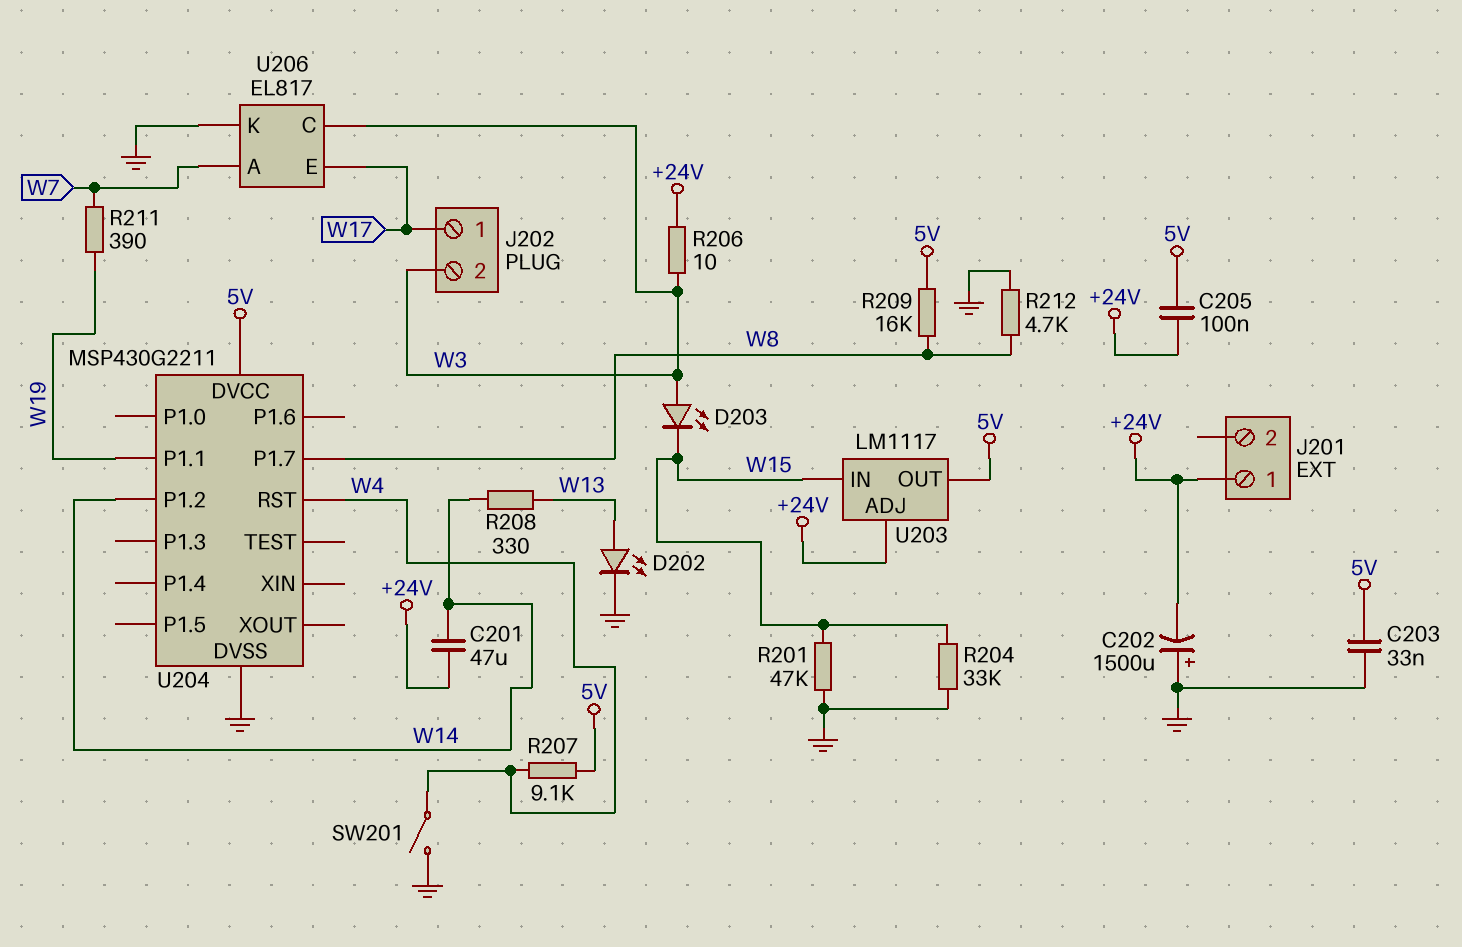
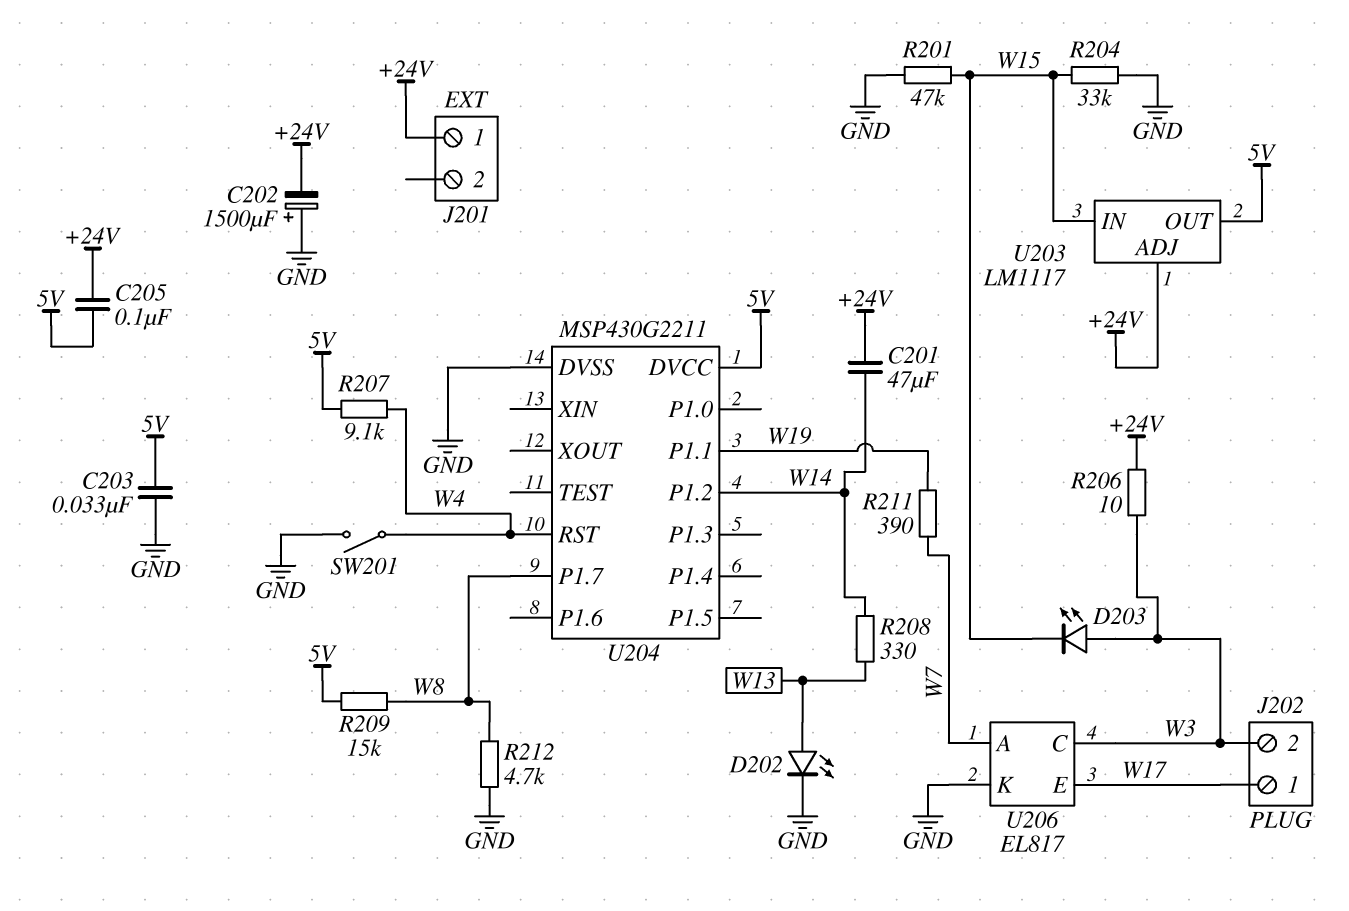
R209: 16k (5V, W8) -> 15k (5V, W8)

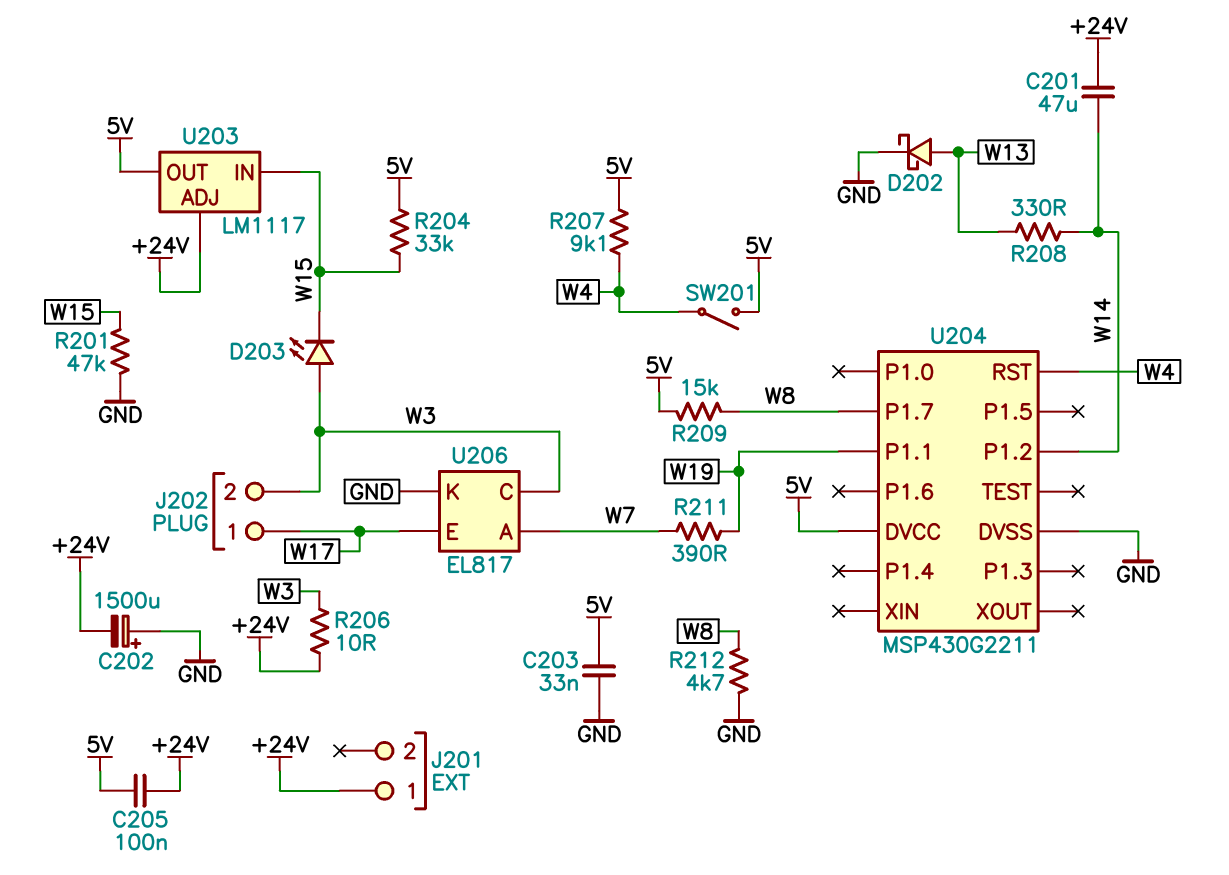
D202: LED (A W13, K GND) -> schottky (A W13, K GND)
R204: 33k (GND, W15) -> 33k (5V, W15)
SW201: switch (GND, W4) -> switch (5V, W4)

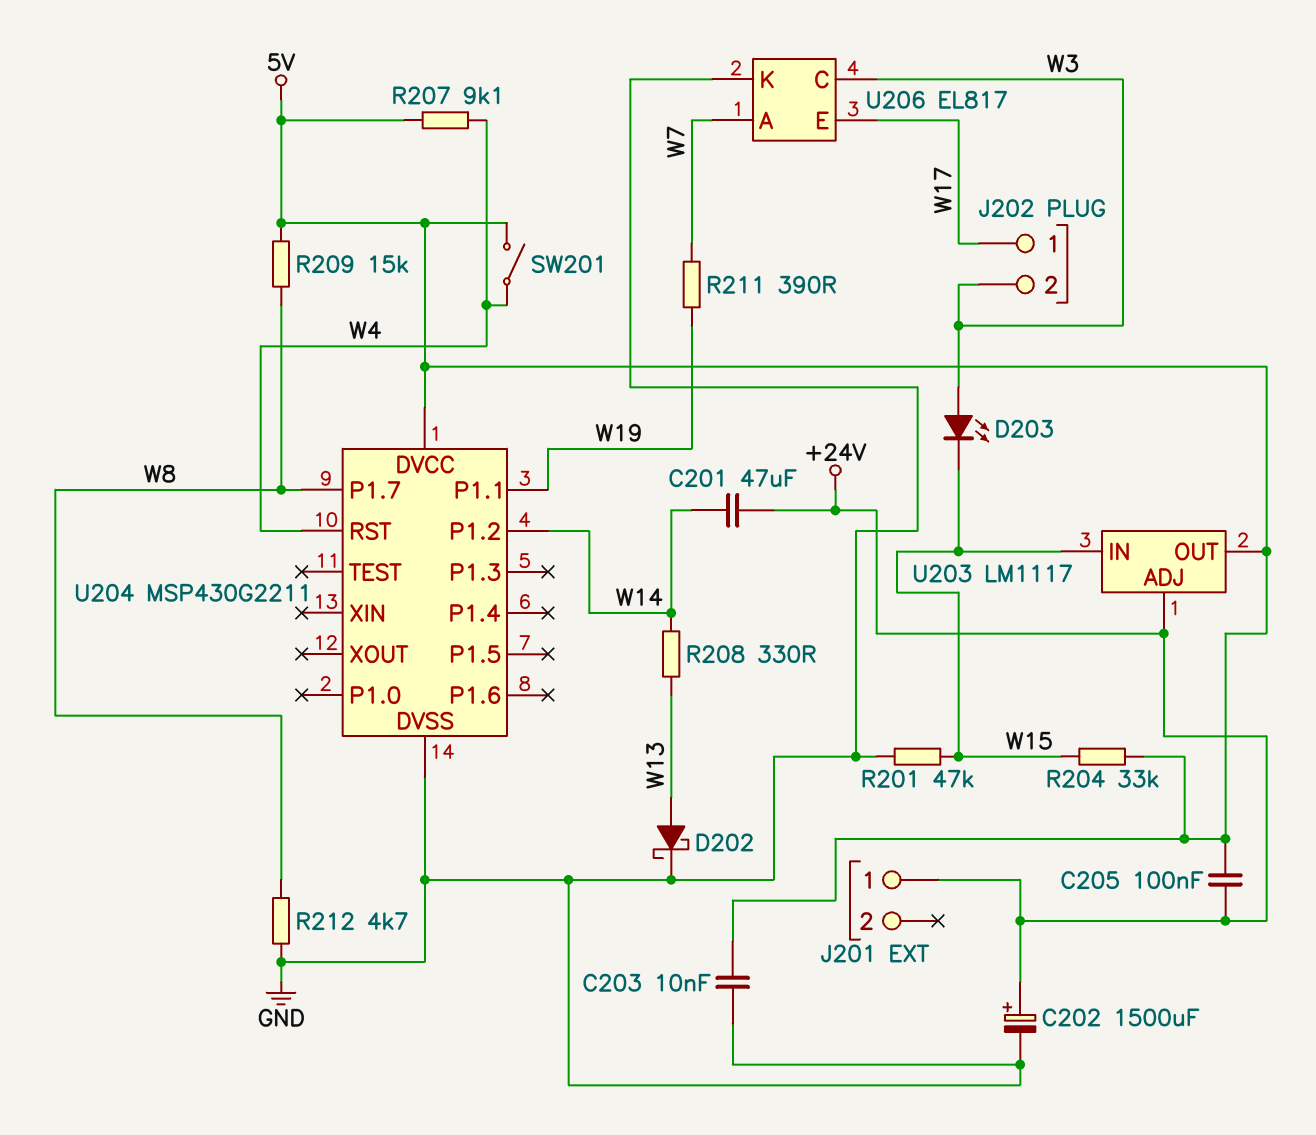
C202: 1500uF (plus GND, minus +24V) -> 1500uF (plus +24V, minus GND)
C203: 33nF (5V, GND) -> 10nF (5V, GND)
R206: 10 (+24V, W3) -> none

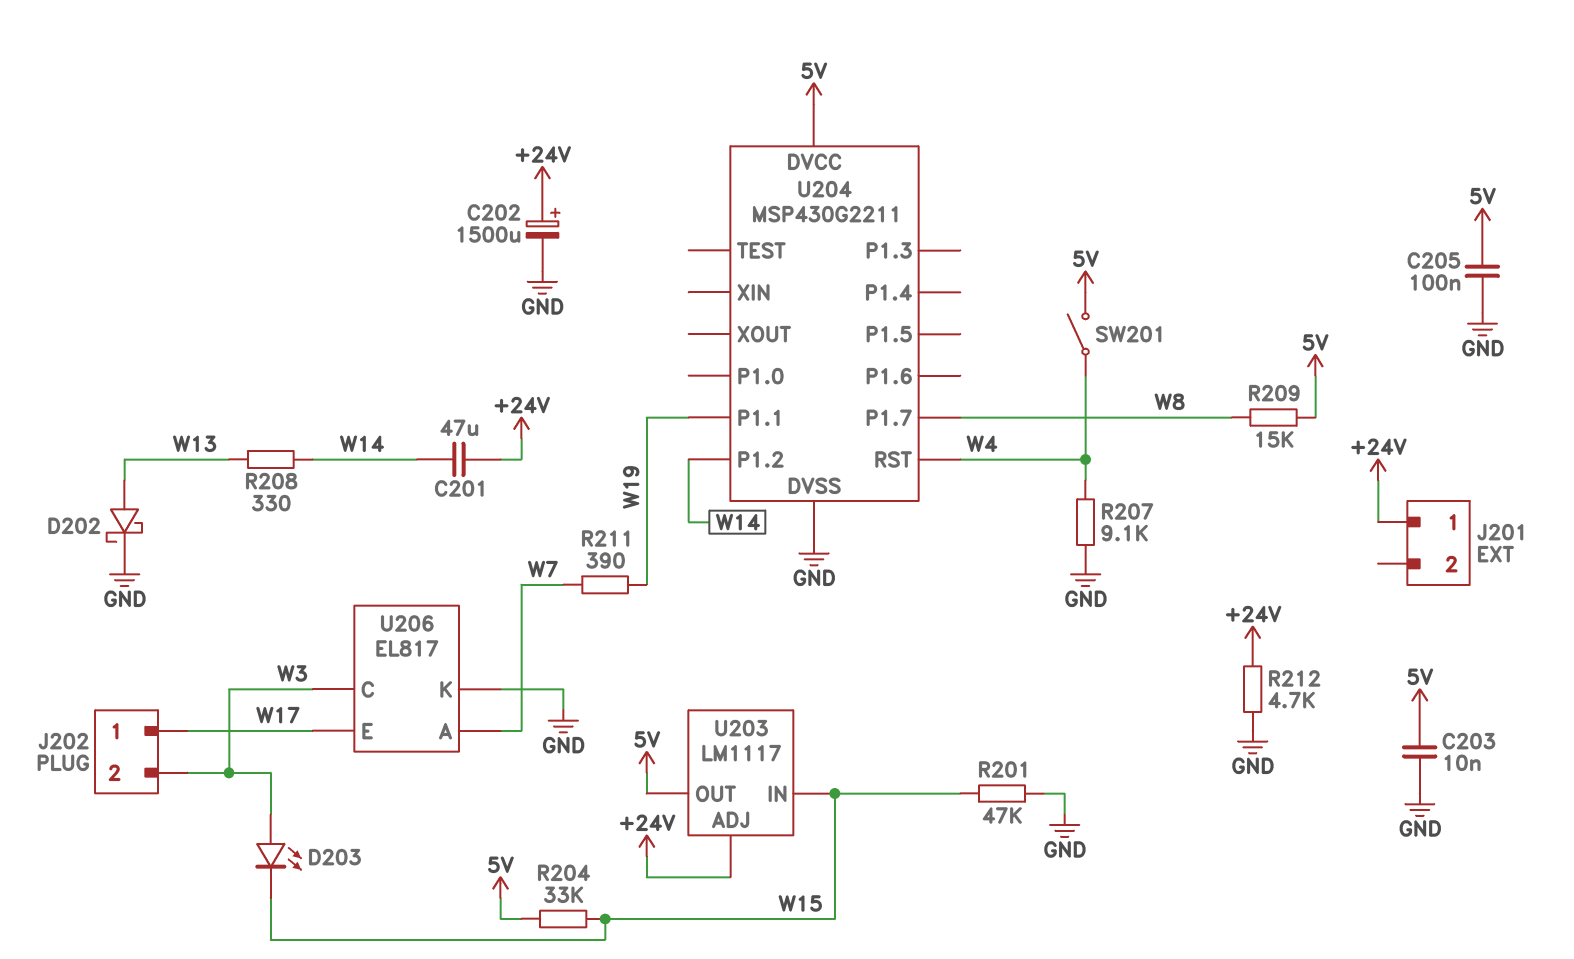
C205: 100nF (+24V, 5V) -> 100nF (5V, GND)
R207: 9.1k (5V, W4) -> 9.1k (GND, W4)
R212: 4.7k (GND, W8) -> 4.7k (+24V, GND)

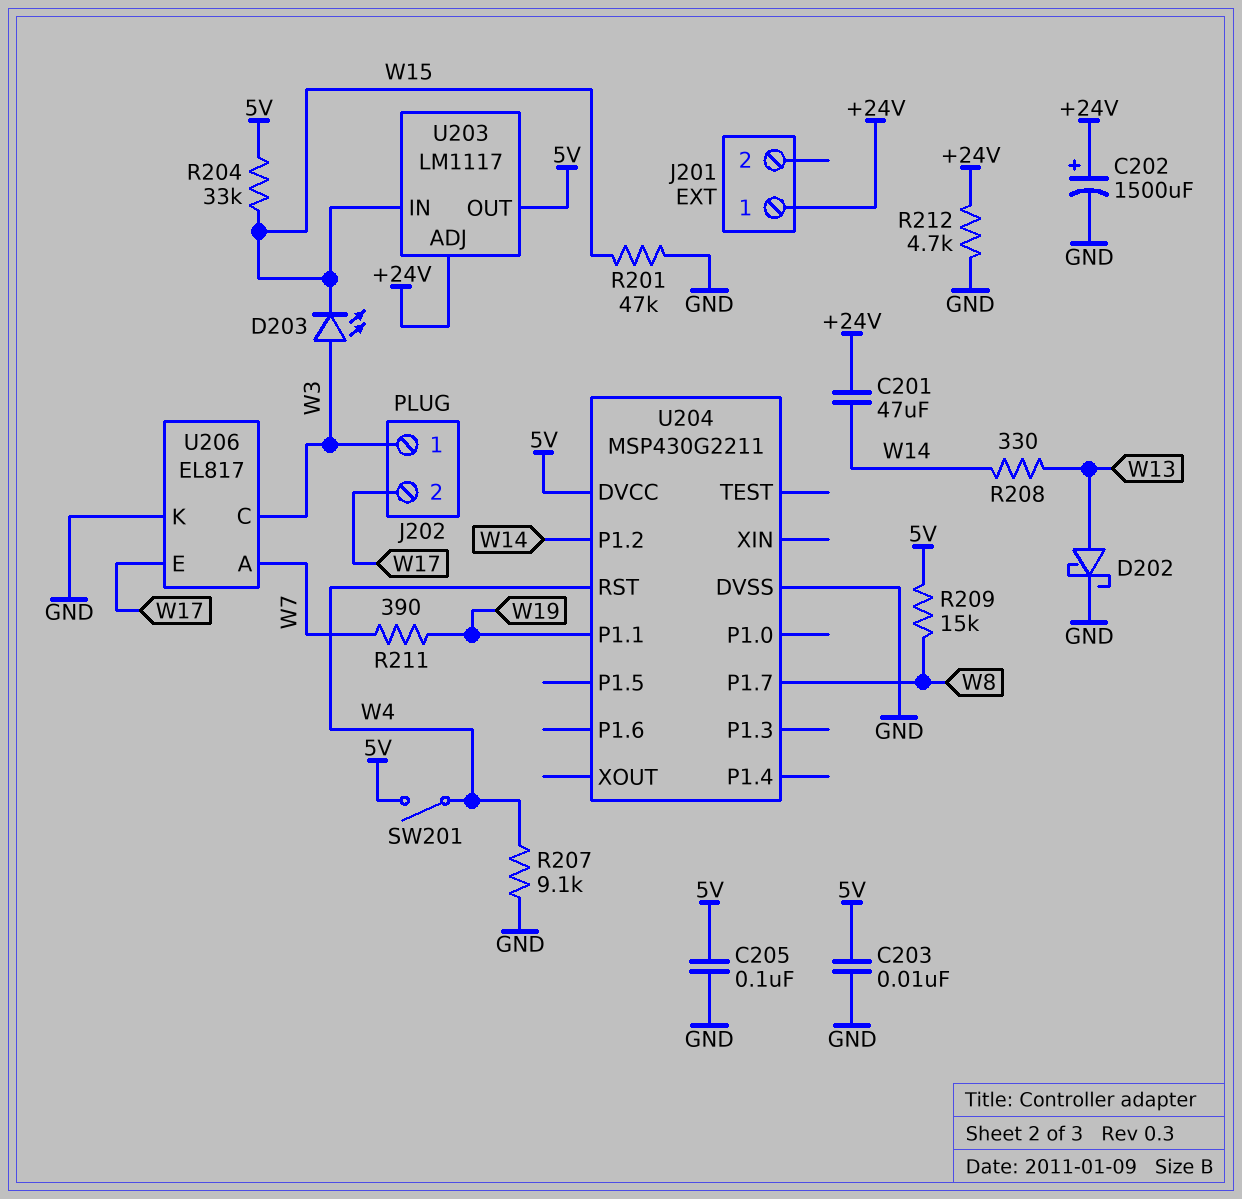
J202 pin 1: W17 -> W3
J202 pin 2: W3 -> W17

